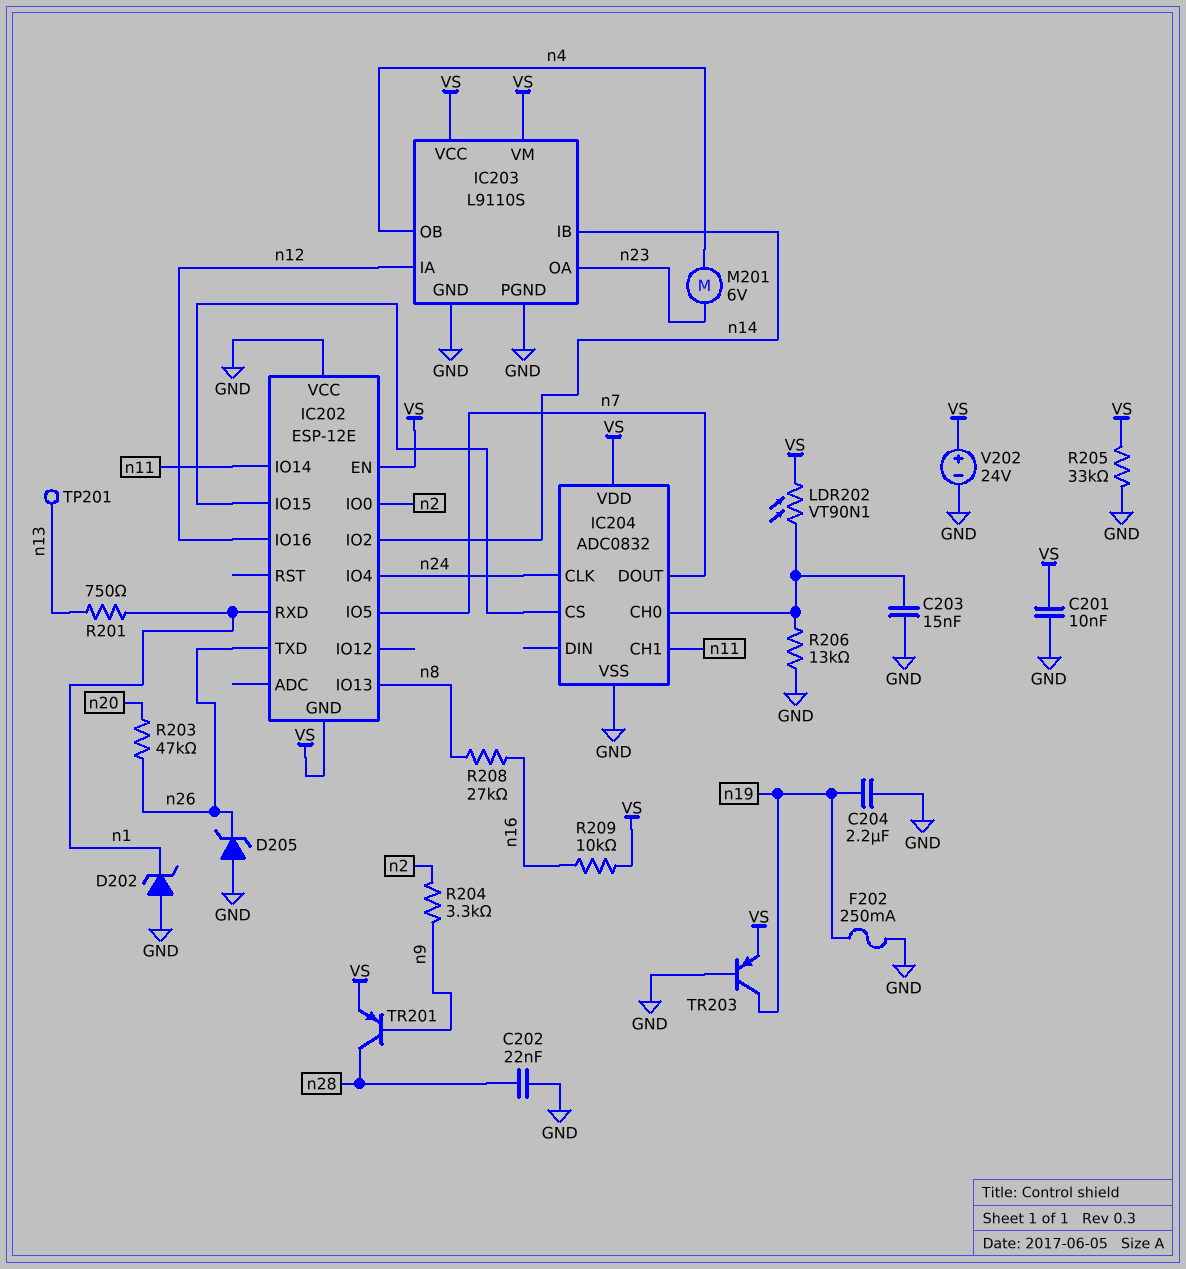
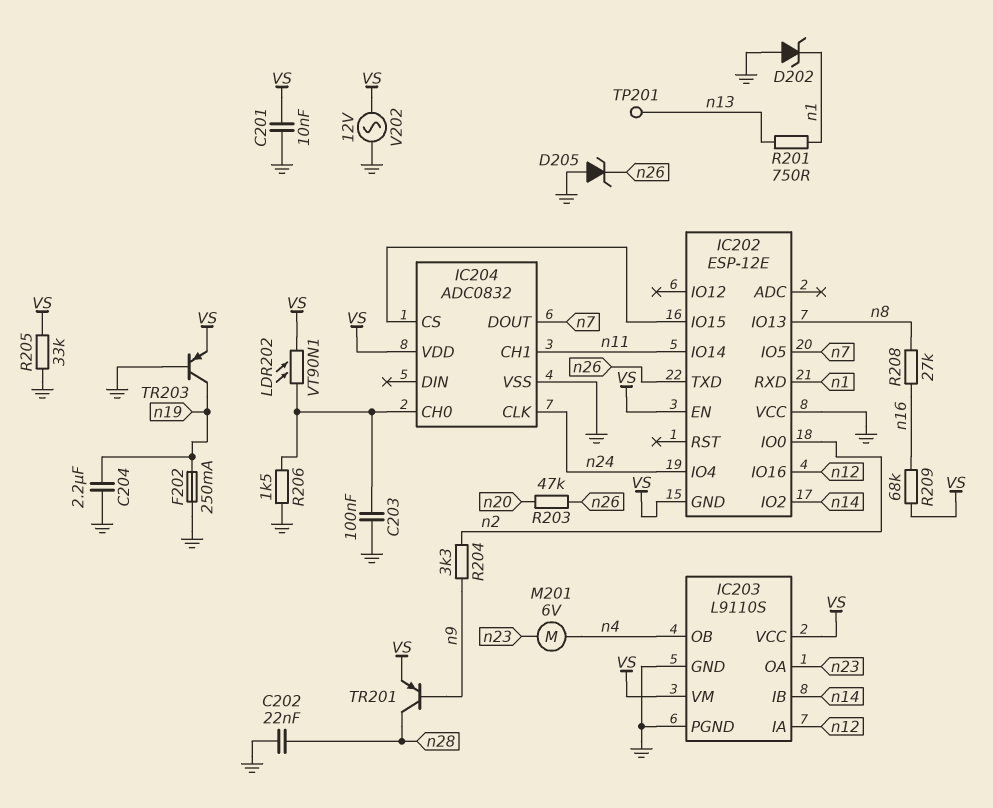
C203: 15nF (GND, IC204/CH0) -> 100nF (GND, IC204/CH0)
R206: 13k (GND, IC204/CH0) -> 1.5k (GND, IC204/CH0)
R209: 10k (VS, n16) -> 68k (VS, n16)
V202: 24V (plus VS, minus GND) -> AC 12V (GND, VS)

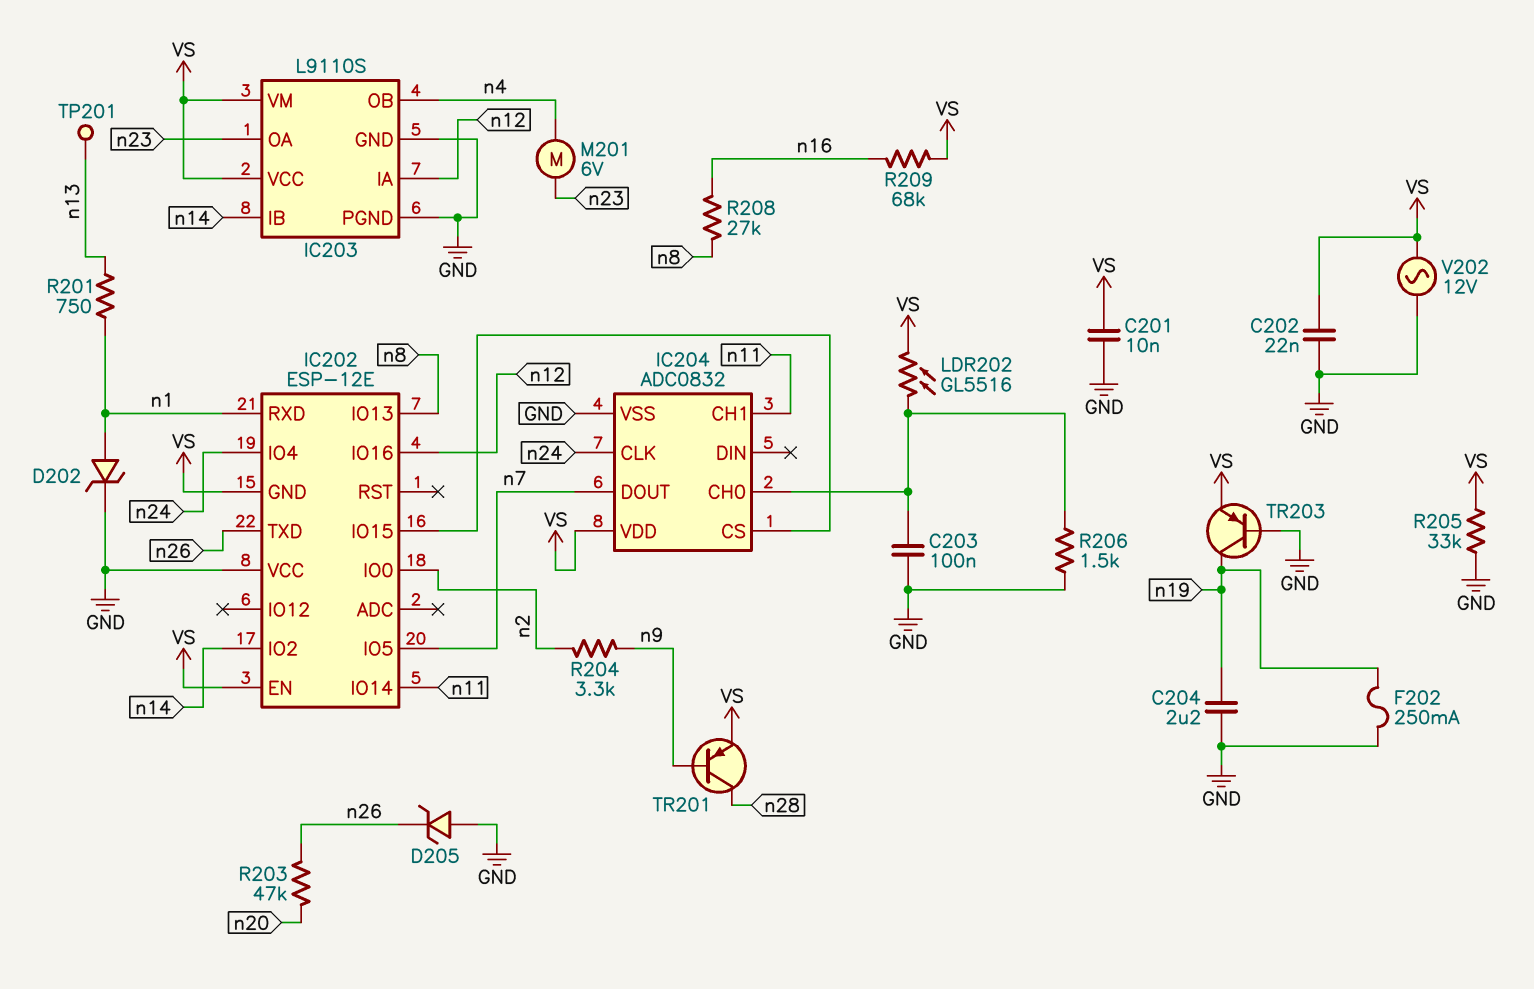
C202: 22nF (GND, n28) -> 22nF (GND, VS)
D202: zener (A GND, K n1) -> zener (A n1, K GND)
LDR202: VT90N1 (IC204/CH0, VS) -> GL5516 (IC204/CH0, VS)

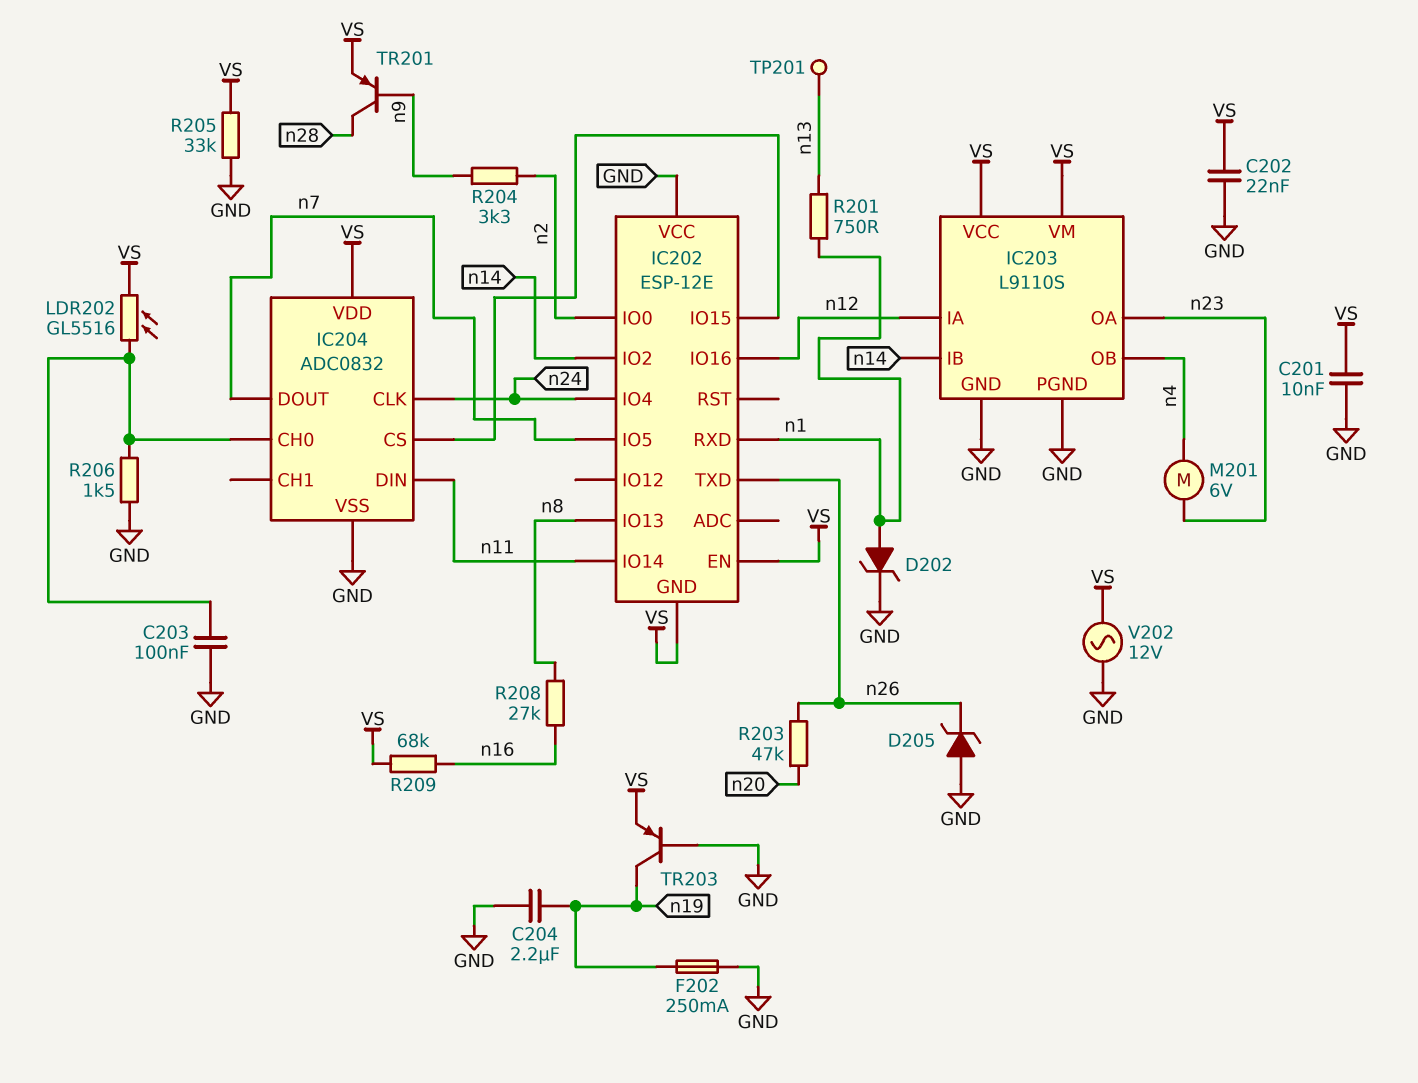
IC204 pin CH1: n11 -> none
IC204 pin DIN: none -> n11

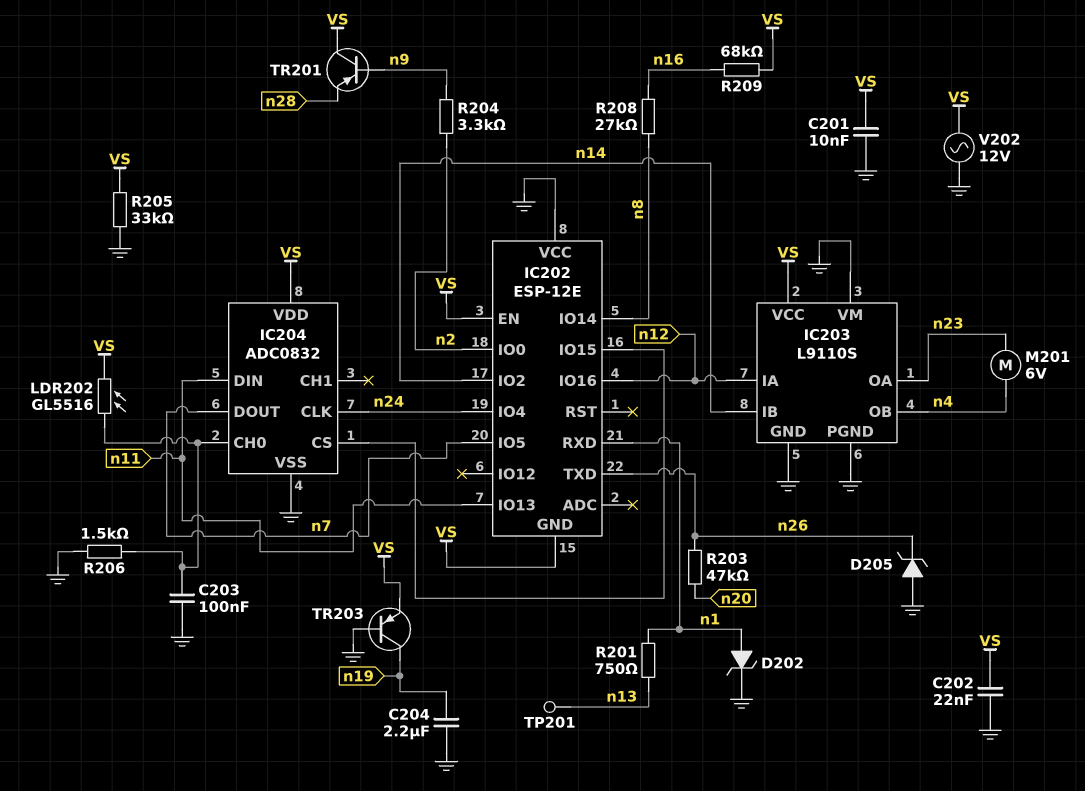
F202: 250mA (GND, n19) -> none
IC202 pin IO13: n8 -> n11
IC202 pin IO14: n11 -> n8
IC203 pin VM: VS -> GND
TR201: PNP (B n9, C n28, E VS) -> PNP (B n9, C VS, E n28)

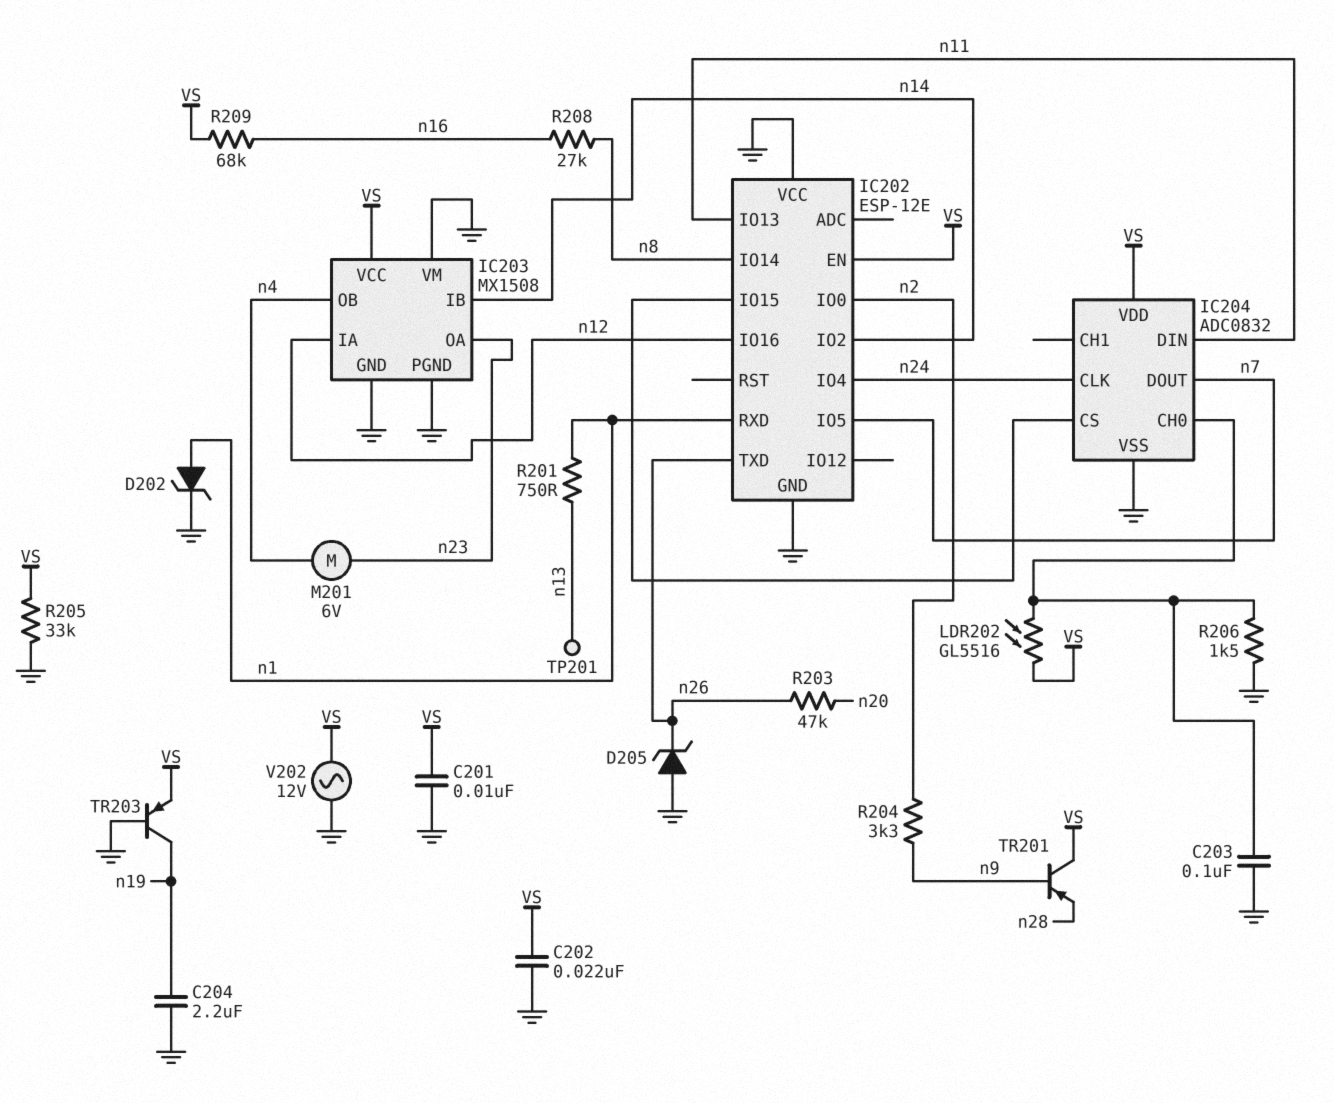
IC202 pin GND: VS -> GND
IC203: L9110S -> MX1508

